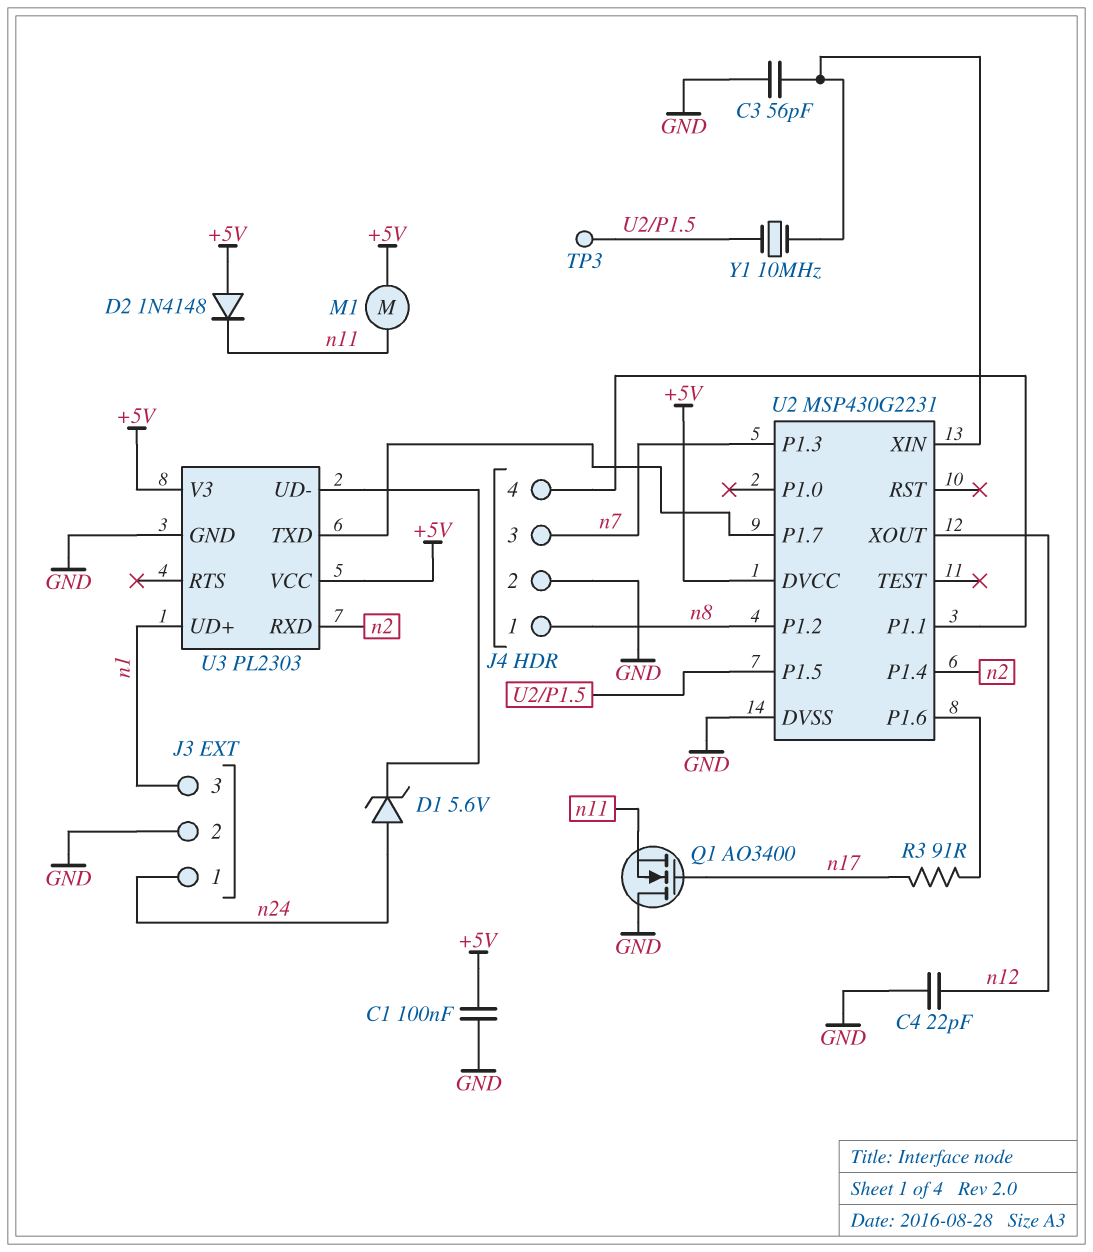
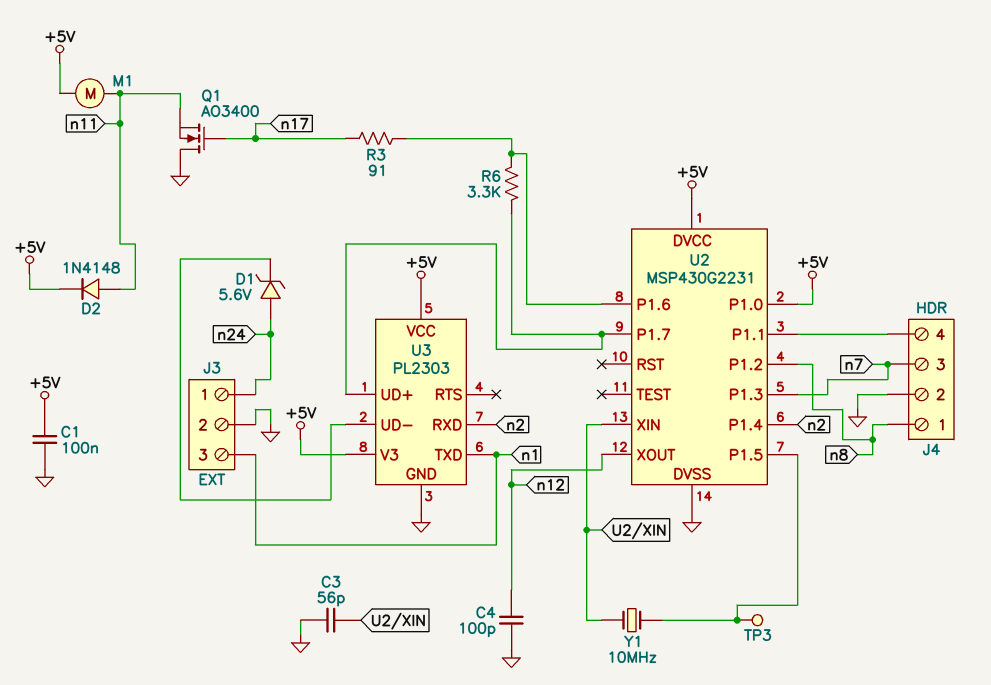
C4: 22pF (GND, n12) -> 100pF (GND, n12)
D2: diode 1N4148 (A +5V, K n11) -> diode 1N4148 (A n11, K +5V)
R6: none -> 3.3k (U2/P1.6, U2/P1.7)
U2 pin P1.0: none -> +5V
U3 pin TXD: U2/P1.7 -> n1
U3 pin UD+: n1 -> U2/P1.7

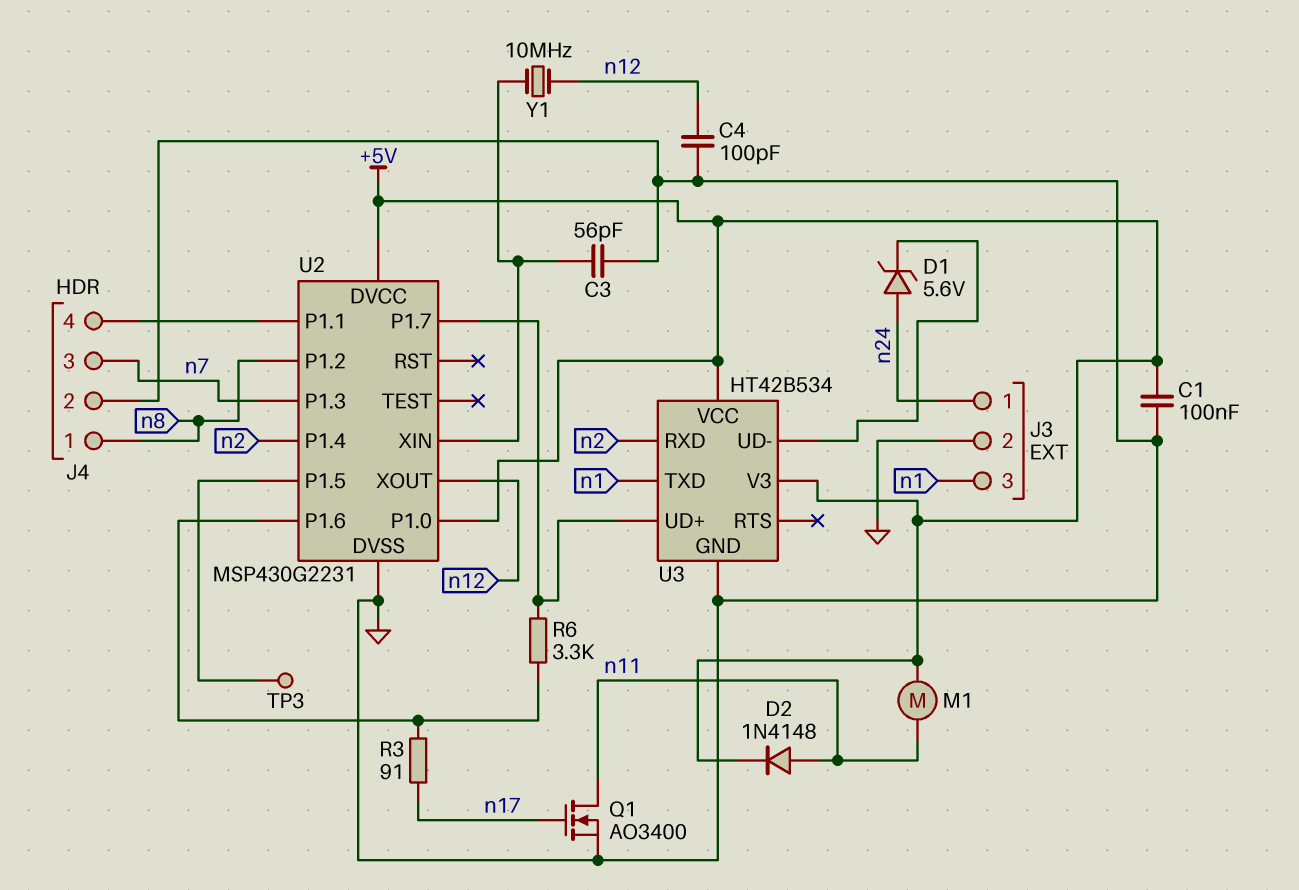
Q1: NMOS AO3400 (G n17, D GND, S n11) -> NMOS AO3400 (G n17, D n11, S GND)
U3: PL2303 -> HT42B534
Y1: 10MHz (U2/P1.5, U2/XIN) -> 10MHz (U2/XIN, n12)

